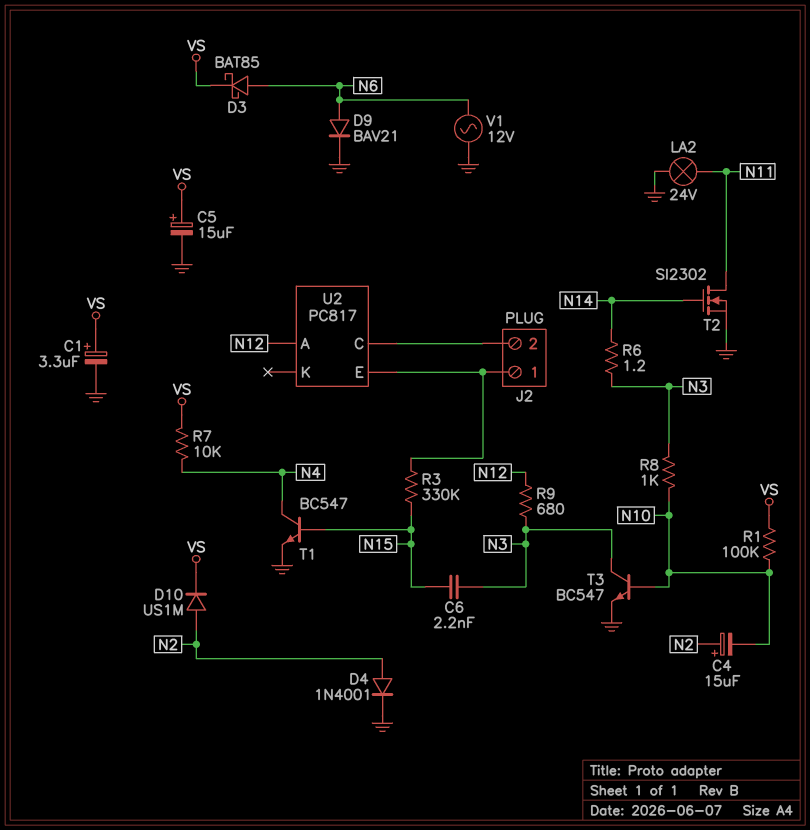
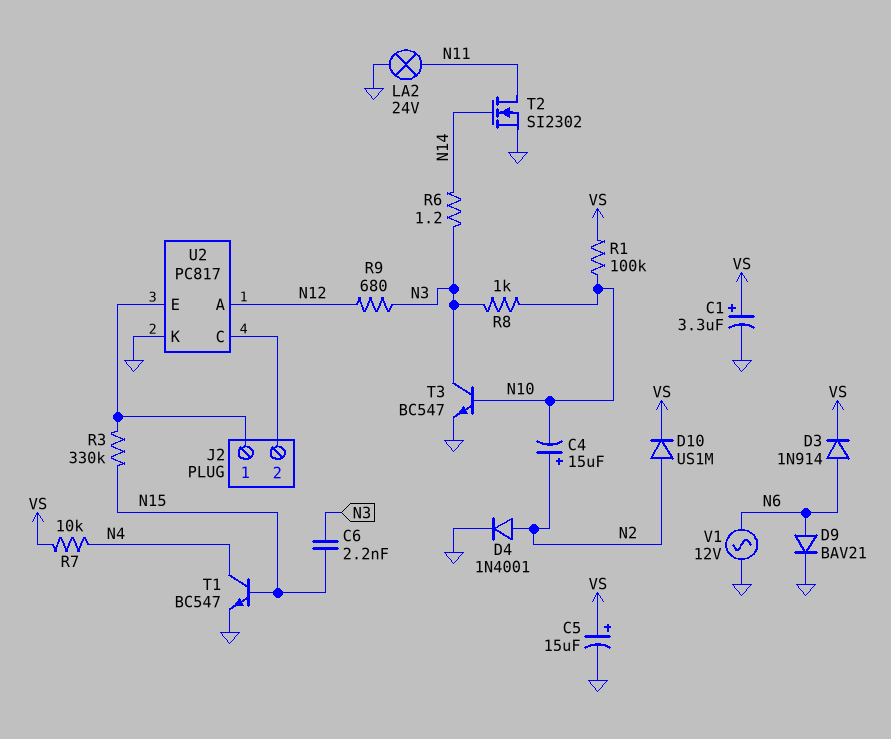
D3: schottky BAT85 (A N6, K VS) -> diode 1N914 (A N6, K VS)
U2 pin K: none -> GND

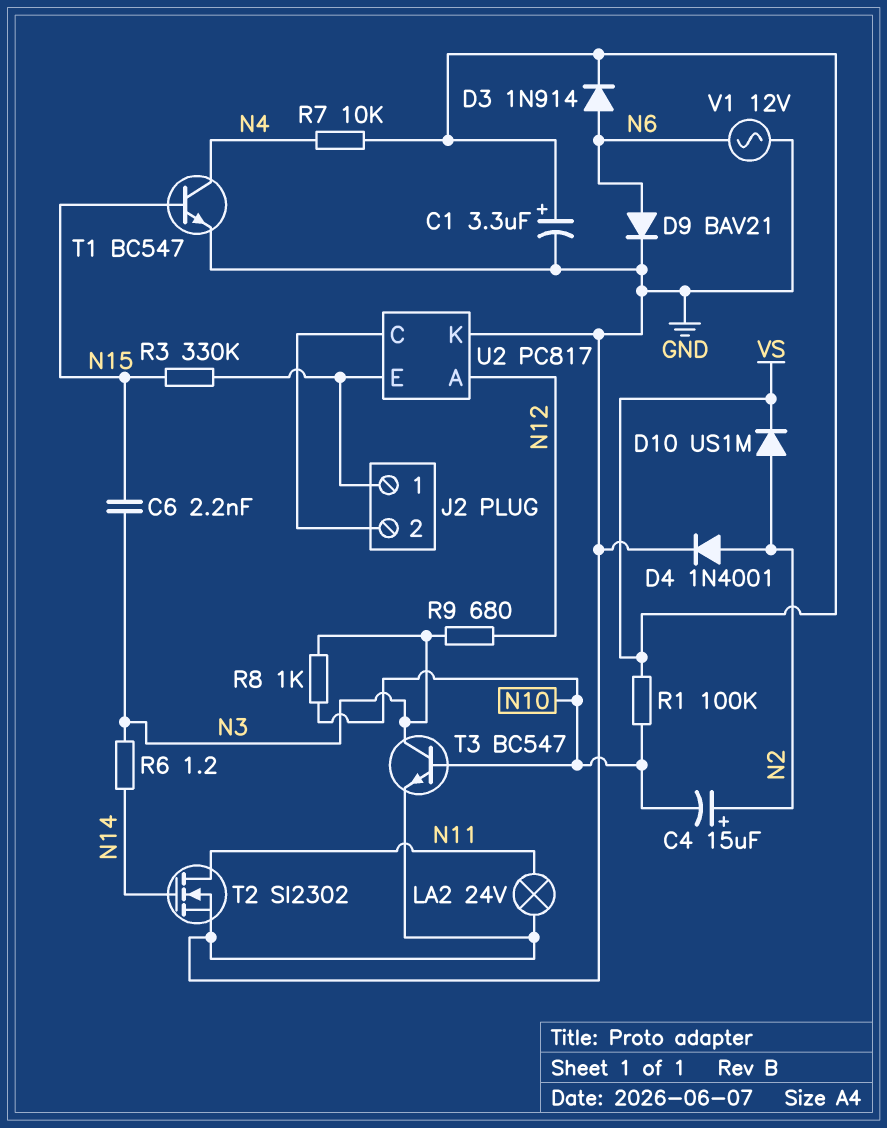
C5: 15uF (plus VS, minus GND) -> none

